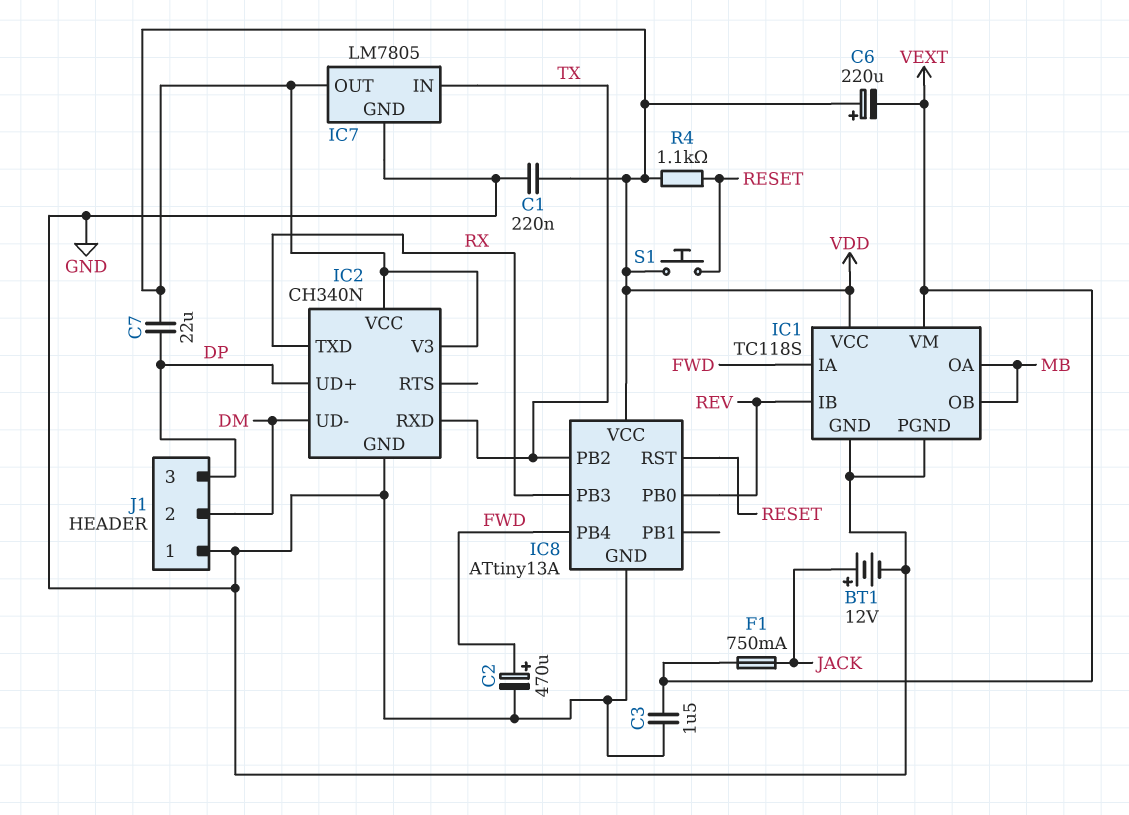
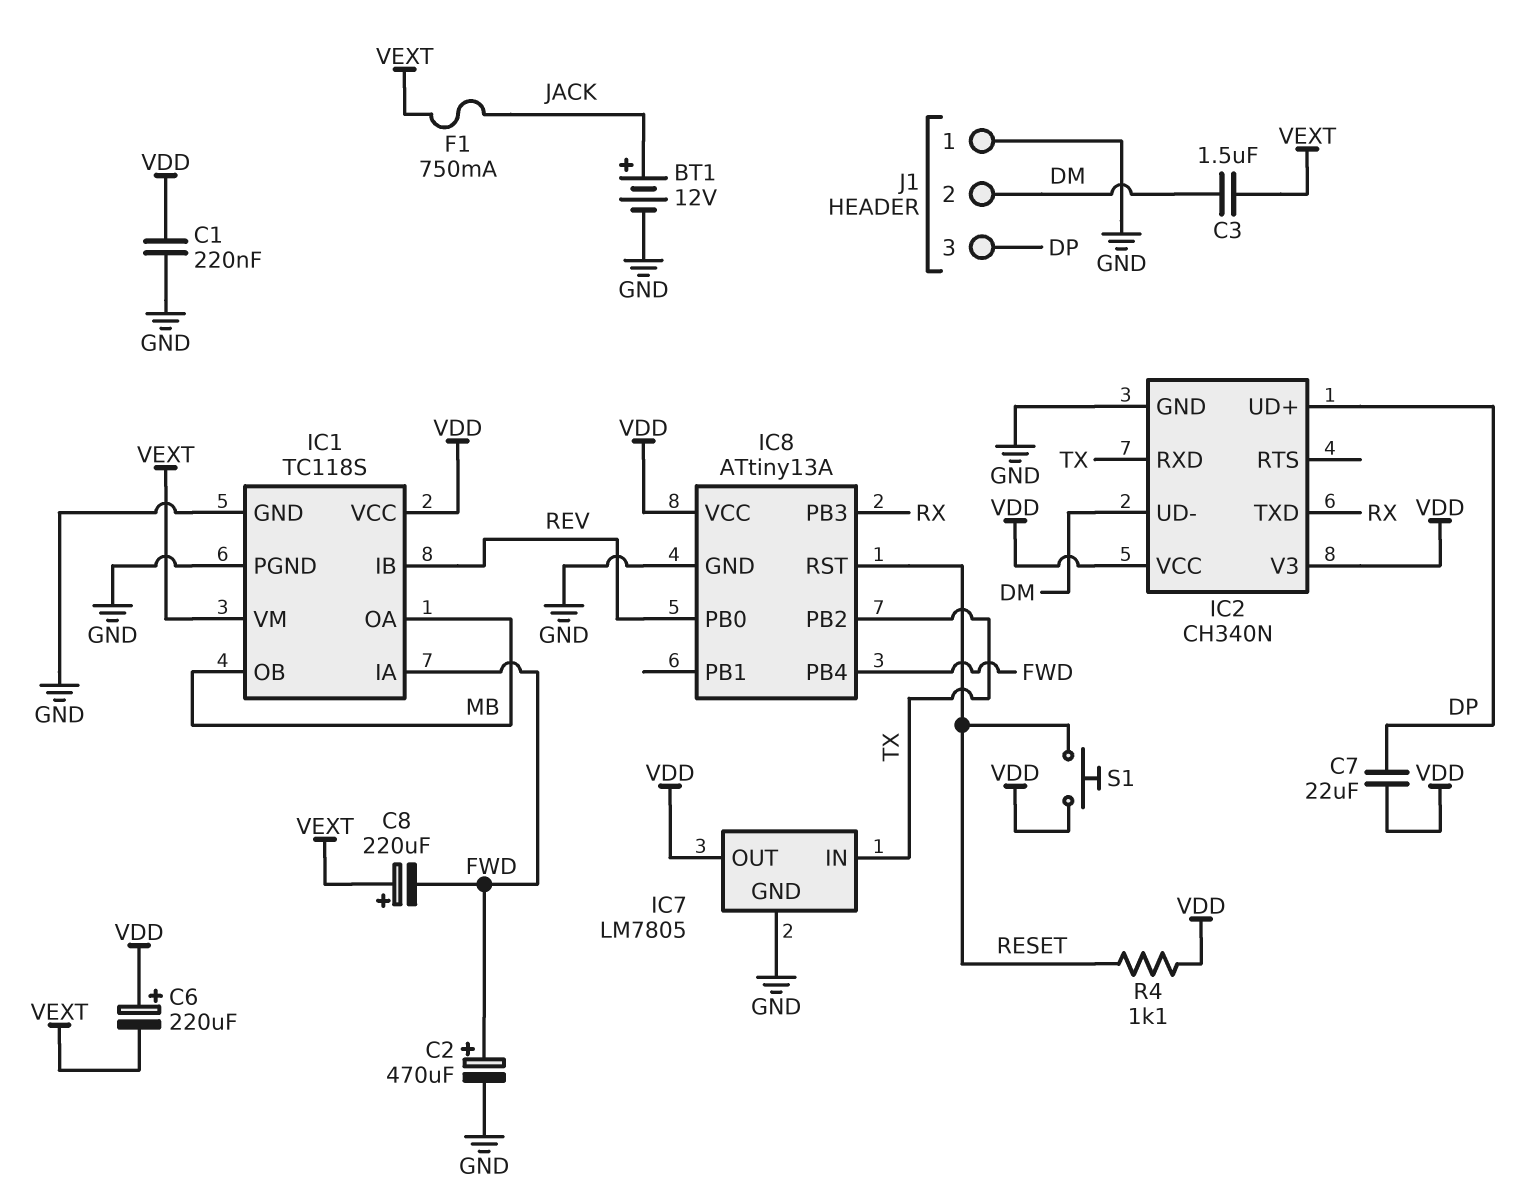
C3: 1.5uF (GND, VEXT) -> 1.5uF (DM, VEXT)
C8: none -> 220uF (plus VEXT, minus FWD)

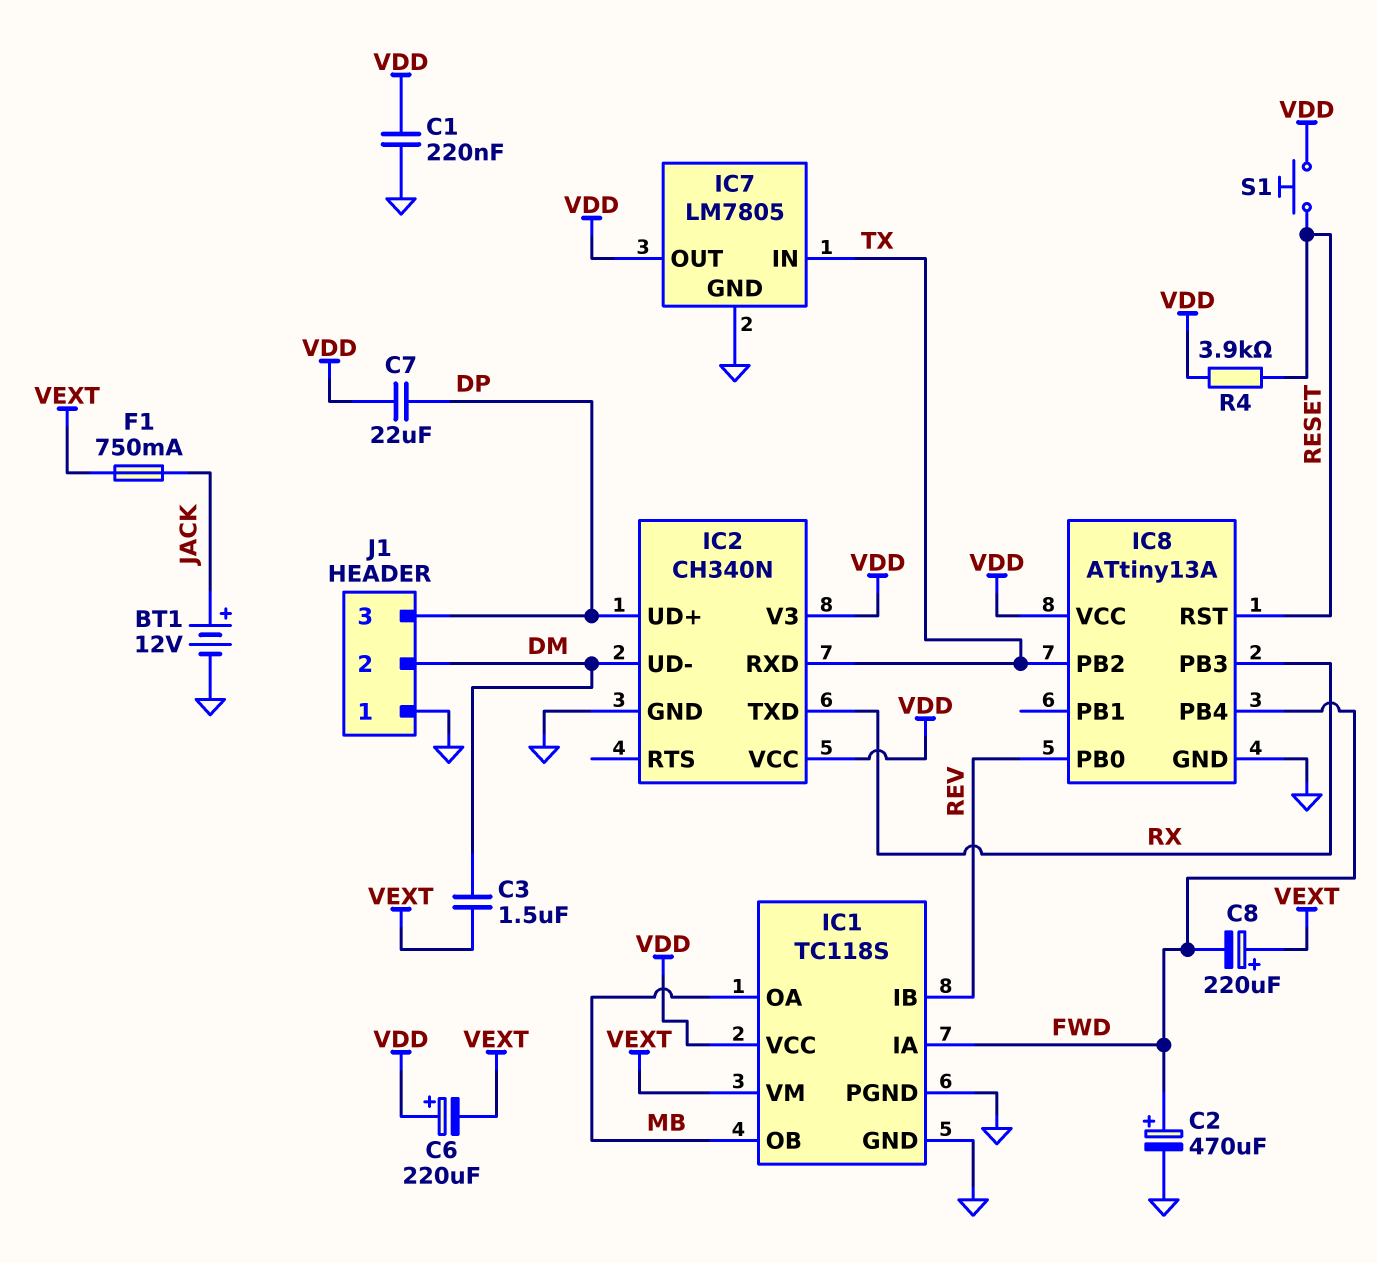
R4: 1.1k (RESET, VDD) -> 3.9k (RESET, VDD)

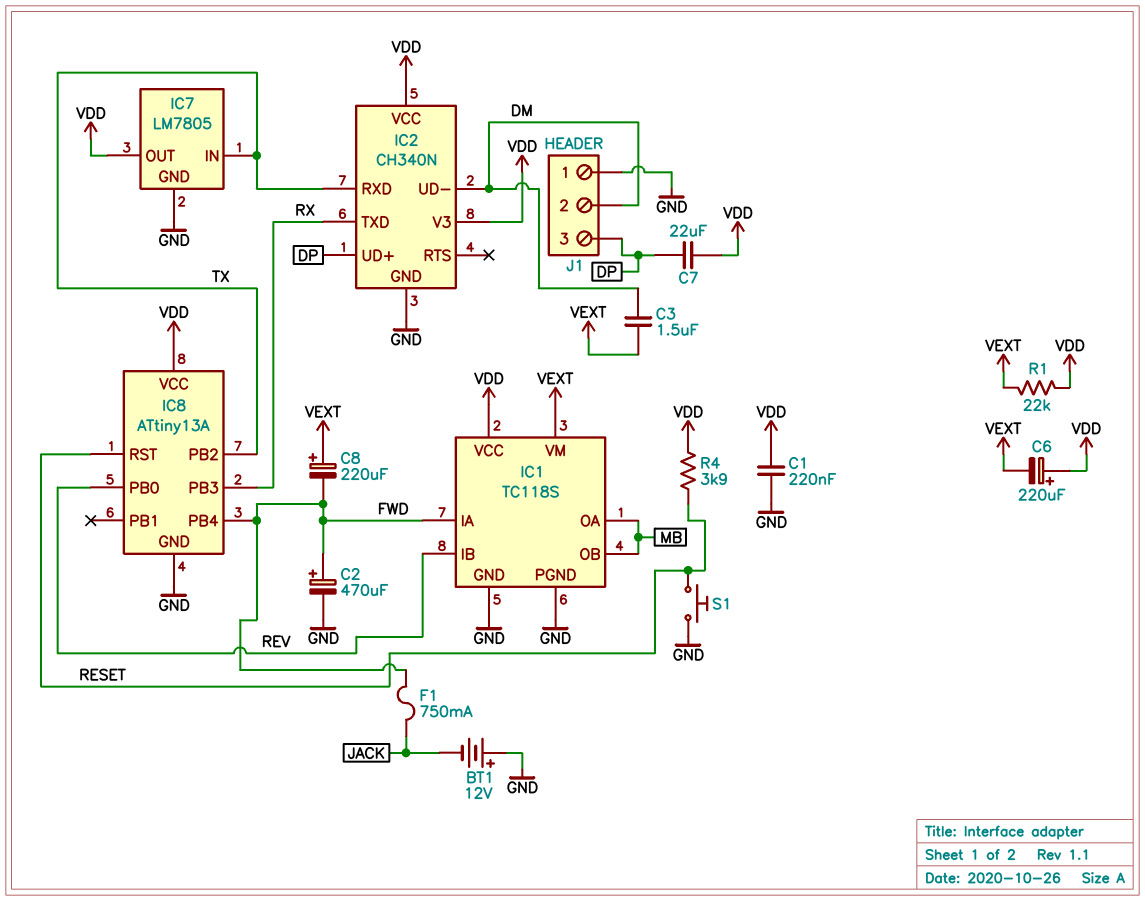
BT1: 12V (plus JACK, minus GND) -> 12V (plus GND, minus JACK)
F1: 750mA (JACK, VEXT) -> 750mA (FWD, JACK)
R1: none -> 22k (VDD, VEXT)
S1: button (RESET, VDD) -> button (GND, RESET)

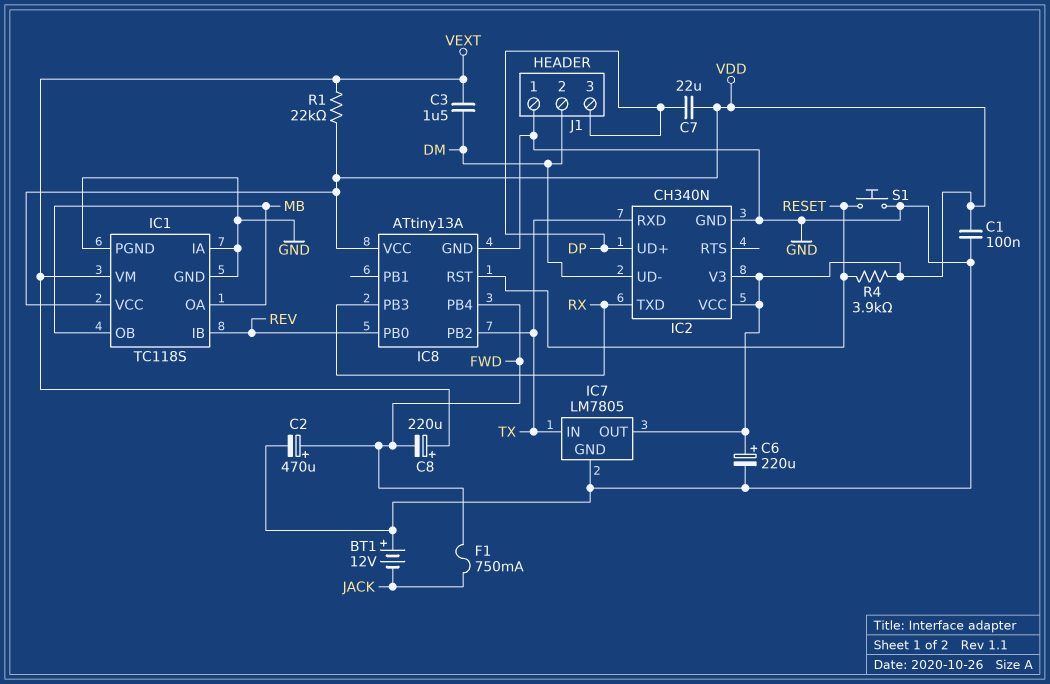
C1: 220nF (GND, VDD) -> 100nF (GND, VDD)
C6: 220uF (plus VDD, minus VEXT) -> 220uF (plus VDD, minus GND)
IC1 pin IA: FWD -> GND

